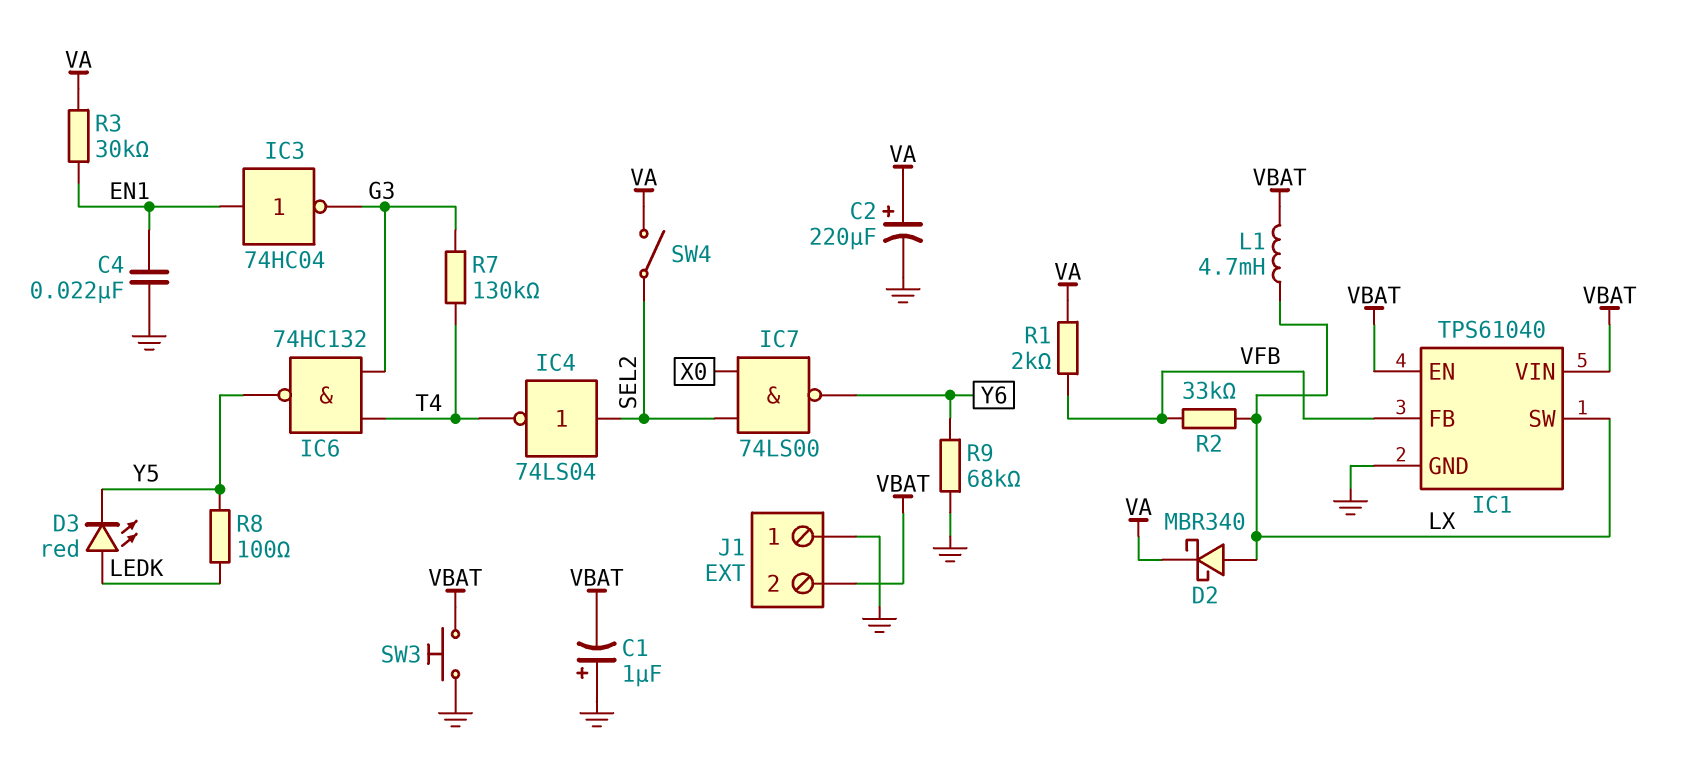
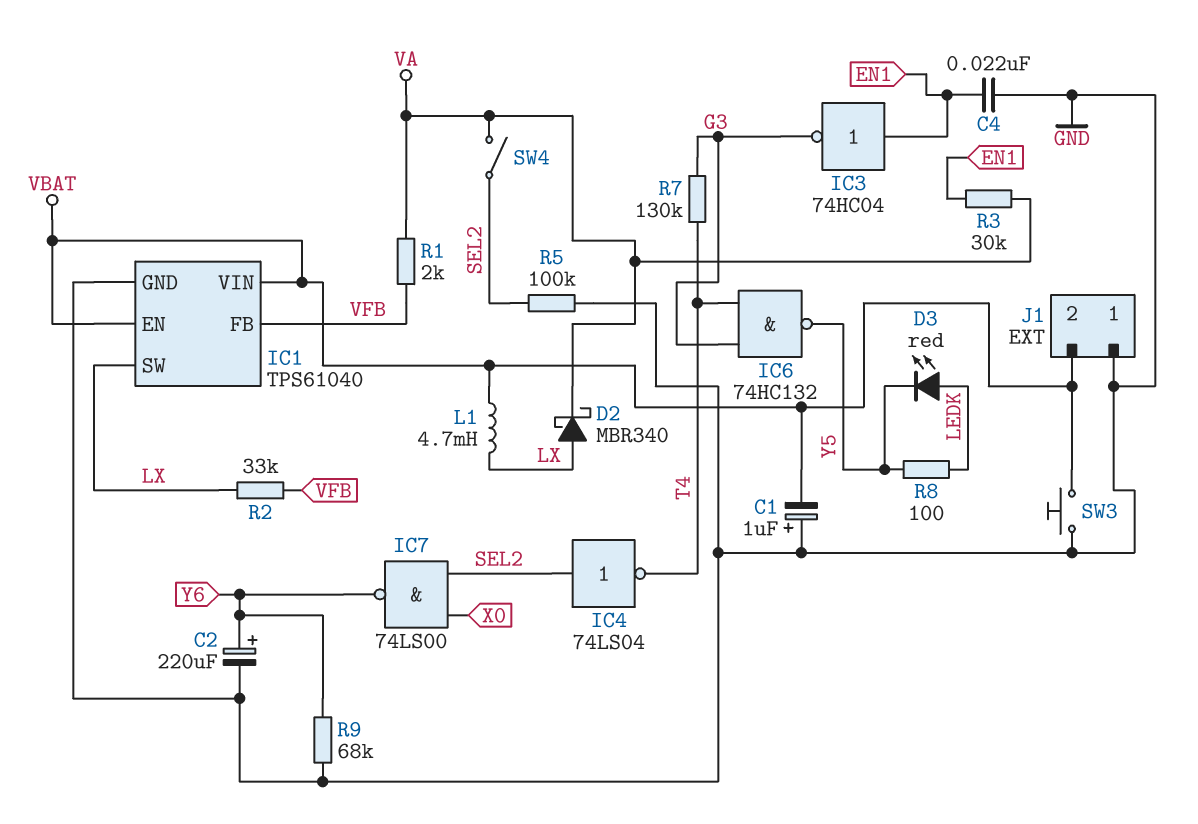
C2: 220uF (plus VA, minus GND) -> 220uF (plus Y6, minus GND)
R5: none -> 100k (GND, SEL2)

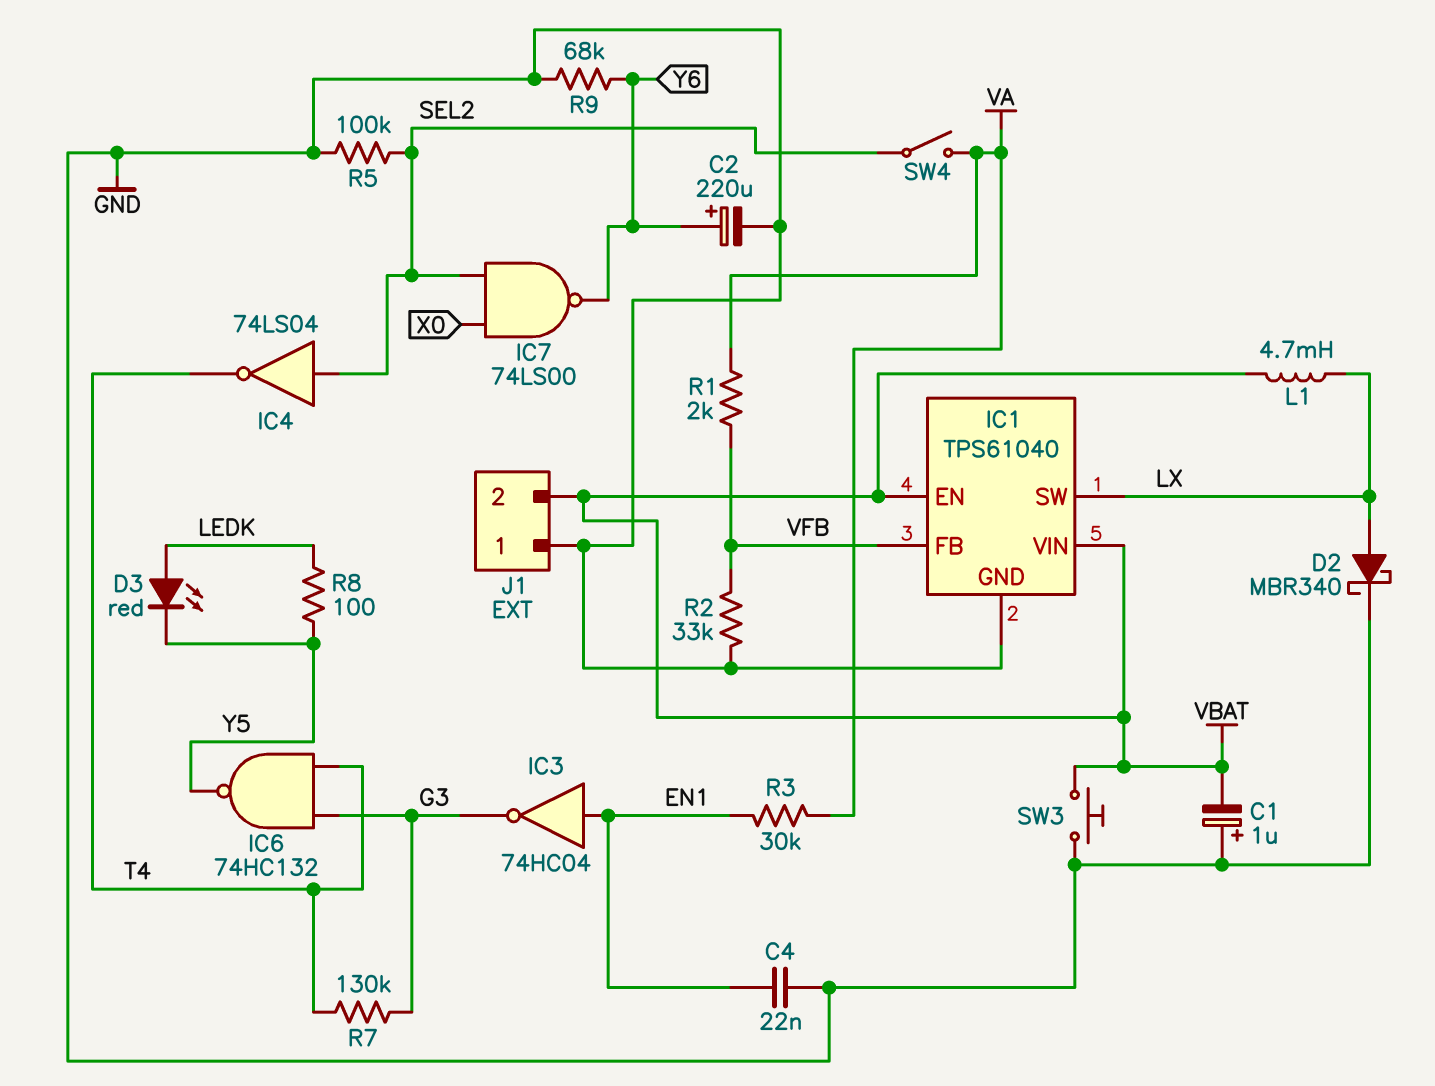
D2: schottky MBR340 (A LX, K VA) -> schottky MBR340 (A LX, K GND)
R2: 33k (LX, VFB) -> 33k (GND, VFB)

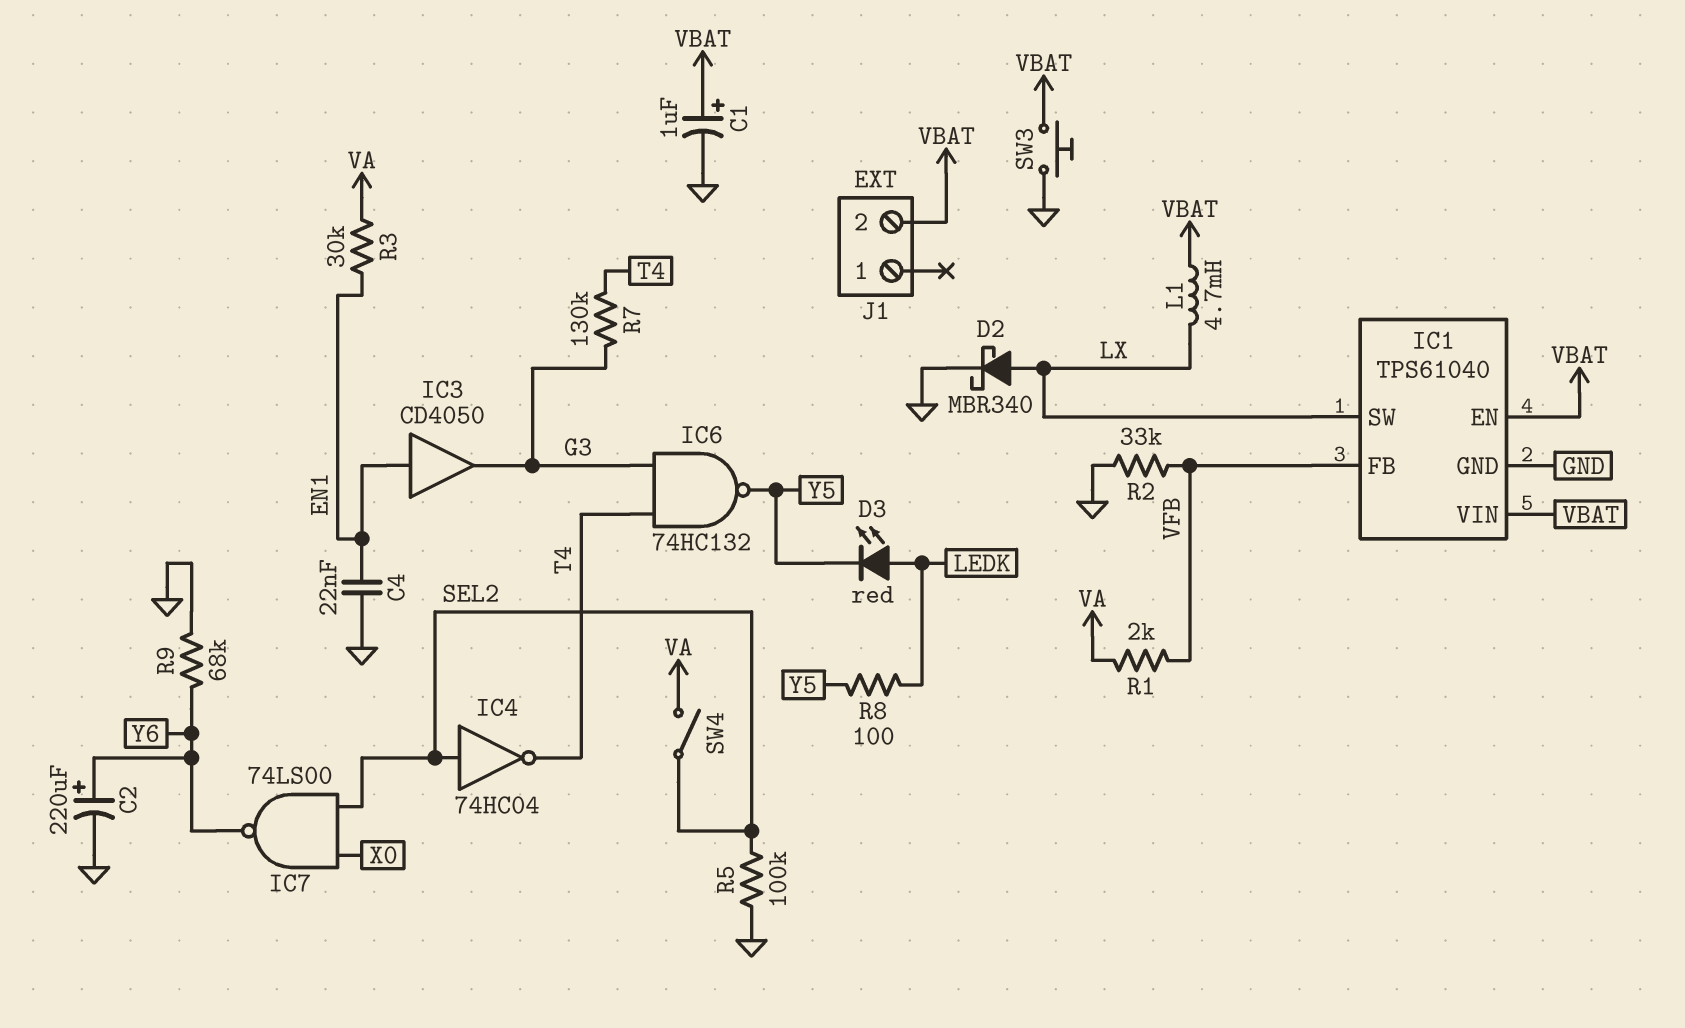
C1: 1uF (plus GND, minus VBAT) -> 1uF (plus VBAT, minus GND)
IC3: NOT 74HC04 (in EN1, out G3) -> buffer CD4050 (in EN1, out G3)
IC4: NOT 74LS04 (in SEL2, out T4) -> NOT 74HC04 (in SEL2, out T4)
J1 pin 1: GND -> none

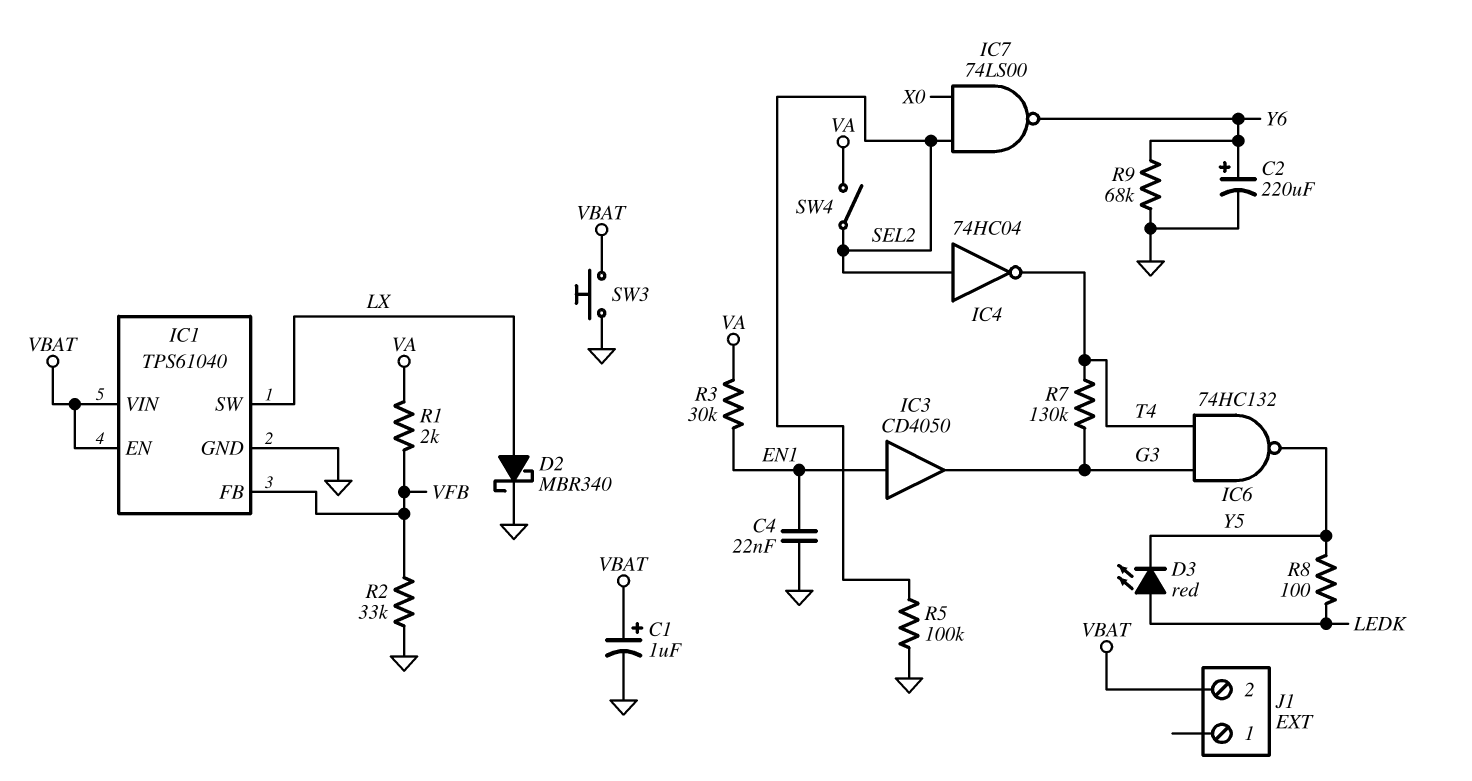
L1: 4.7mH (LX, VBAT) -> none

